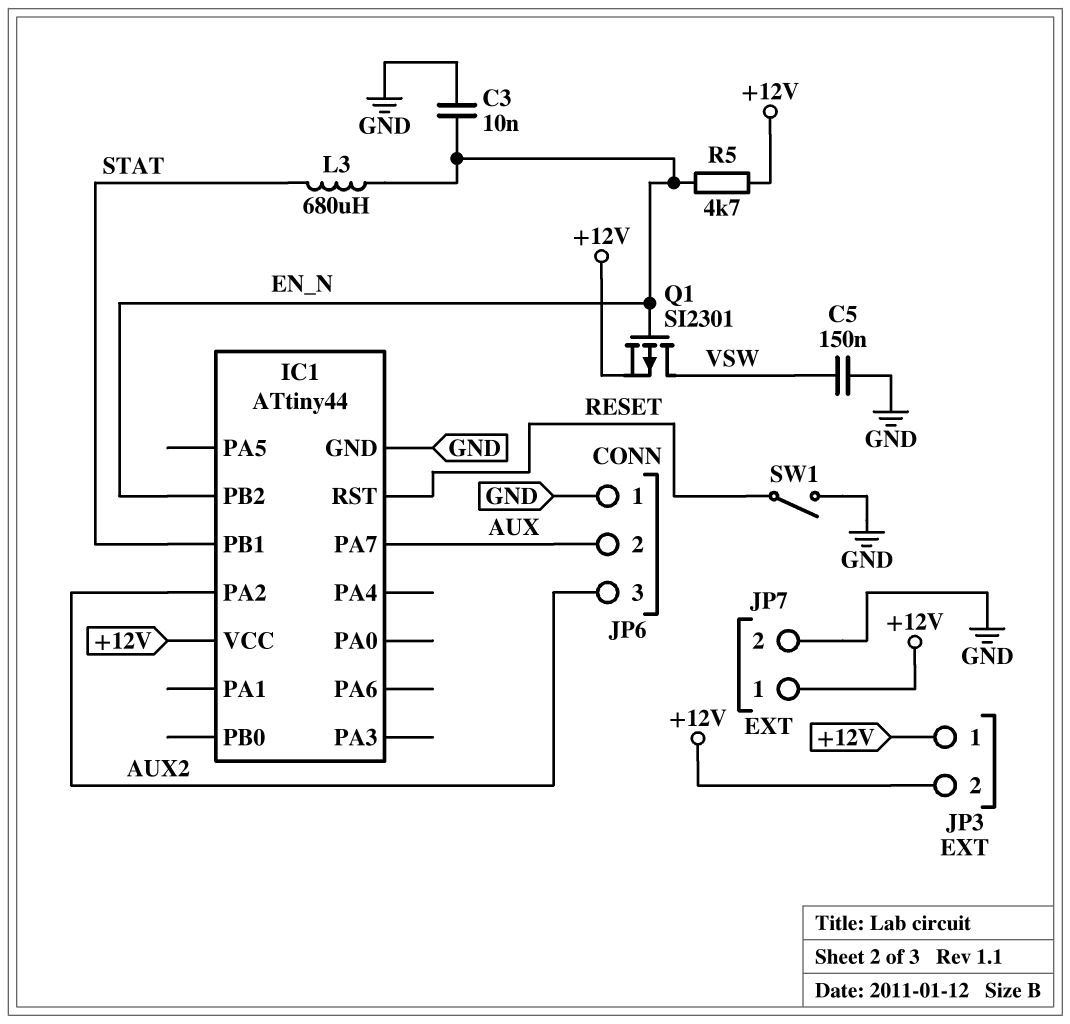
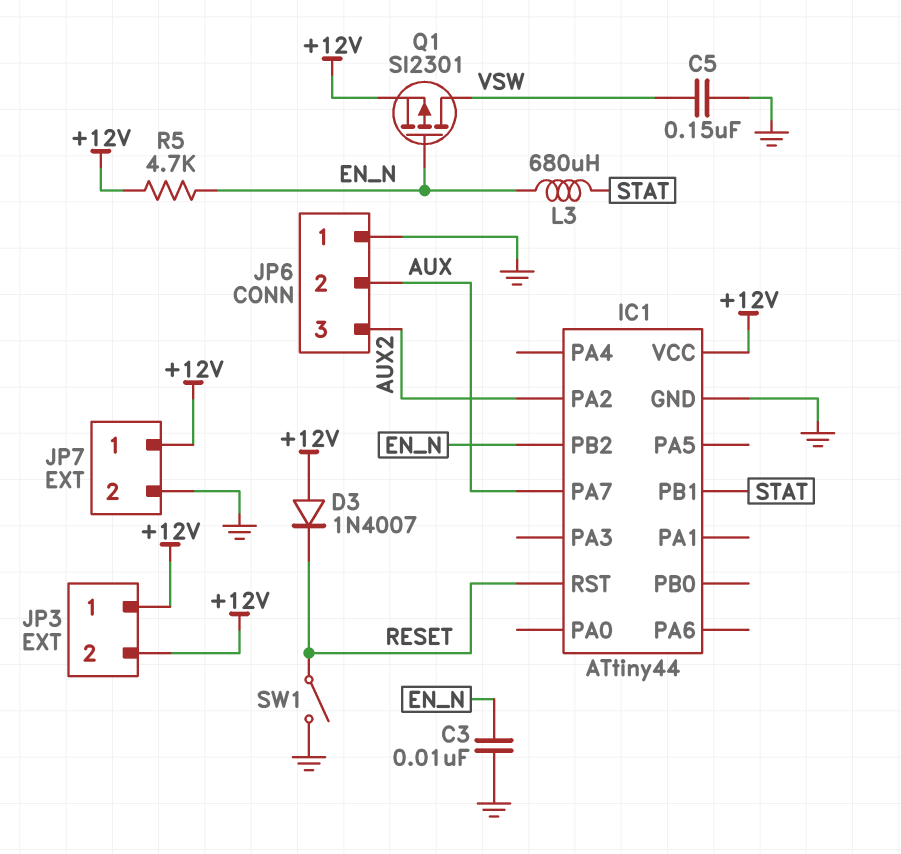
D3: none -> diode 1N4007 (A +12V, K RESET)

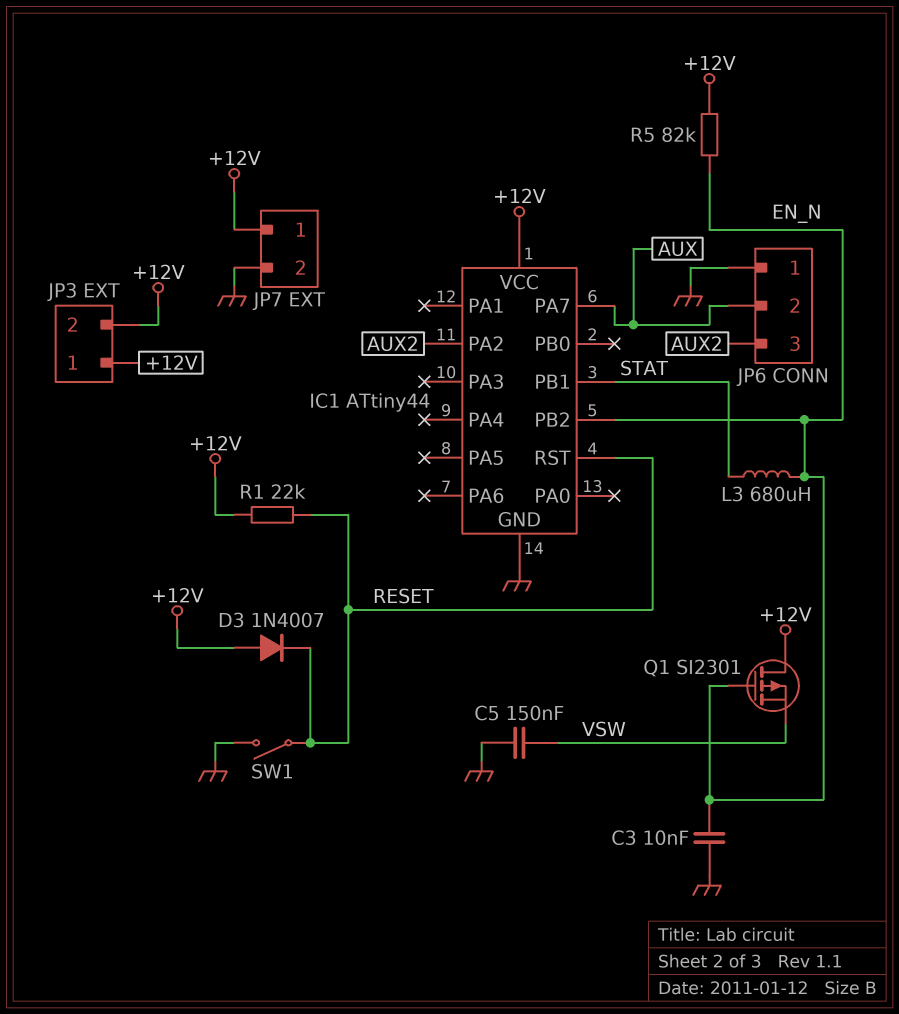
Q1: PMOS SI2301 (G EN_N, D VSW, S +12V) -> PMOS SI2301 (G EN_N, D +12V, S VSW)
R1: none -> 22k (+12V, RESET)
R5: 4.7k (+12V, EN_N) -> 82k (+12V, EN_N)

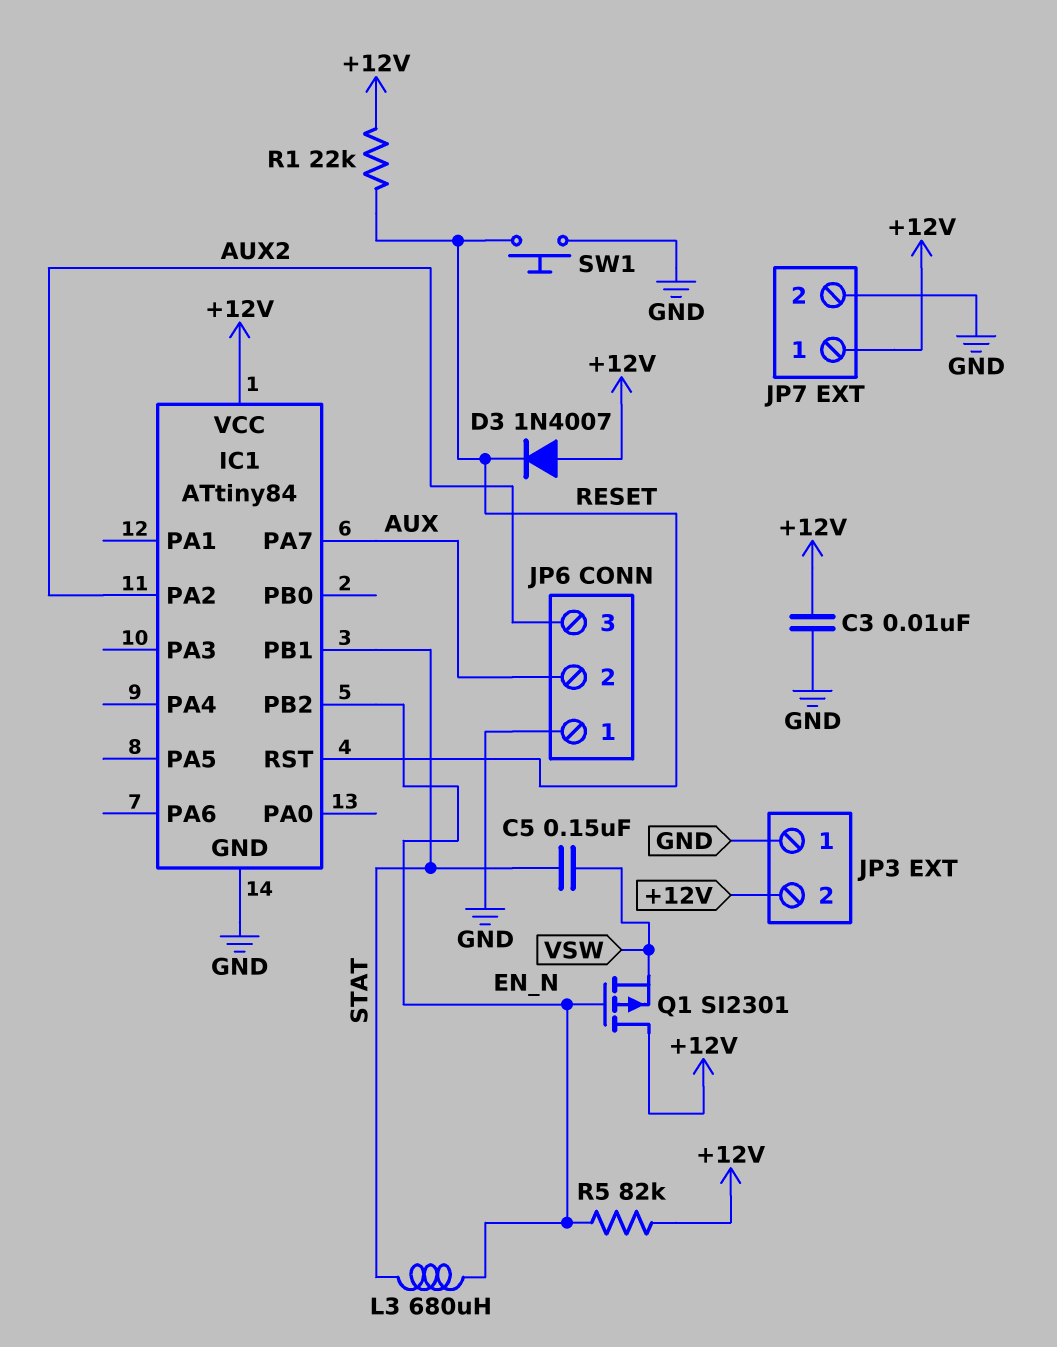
C3: 10nF (EN_N, GND) -> 10nF (+12V, GND)
C5: 150nF (GND, VSW) -> 150nF (STAT, VSW)
IC1: ATtiny44 -> ATtiny84
JP3 pin 1: +12V -> GND
SW1: switch (GND, RESET) -> button (GND, RESET)

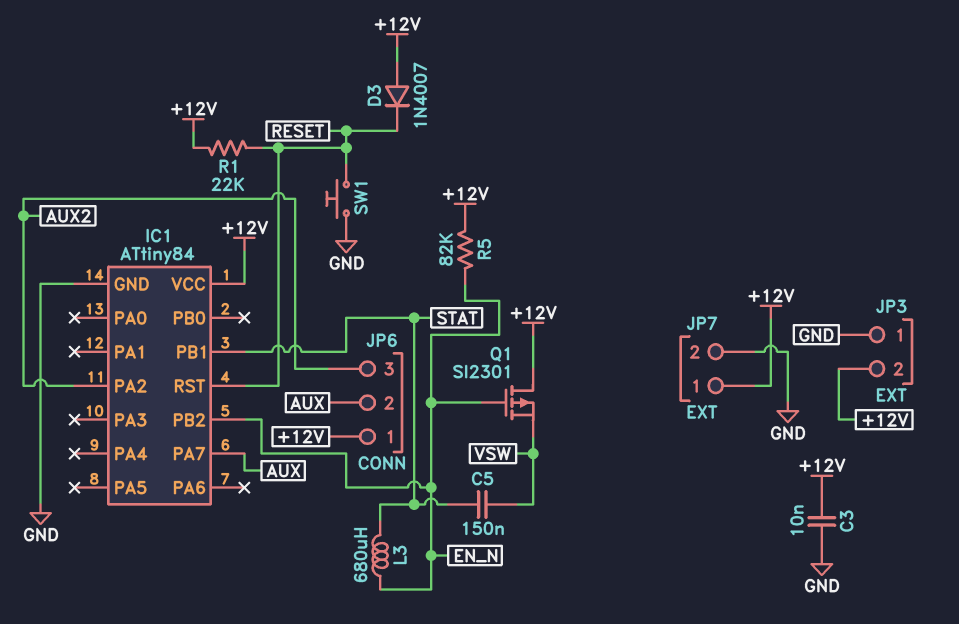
JP6 pin 1: GND -> +12V

